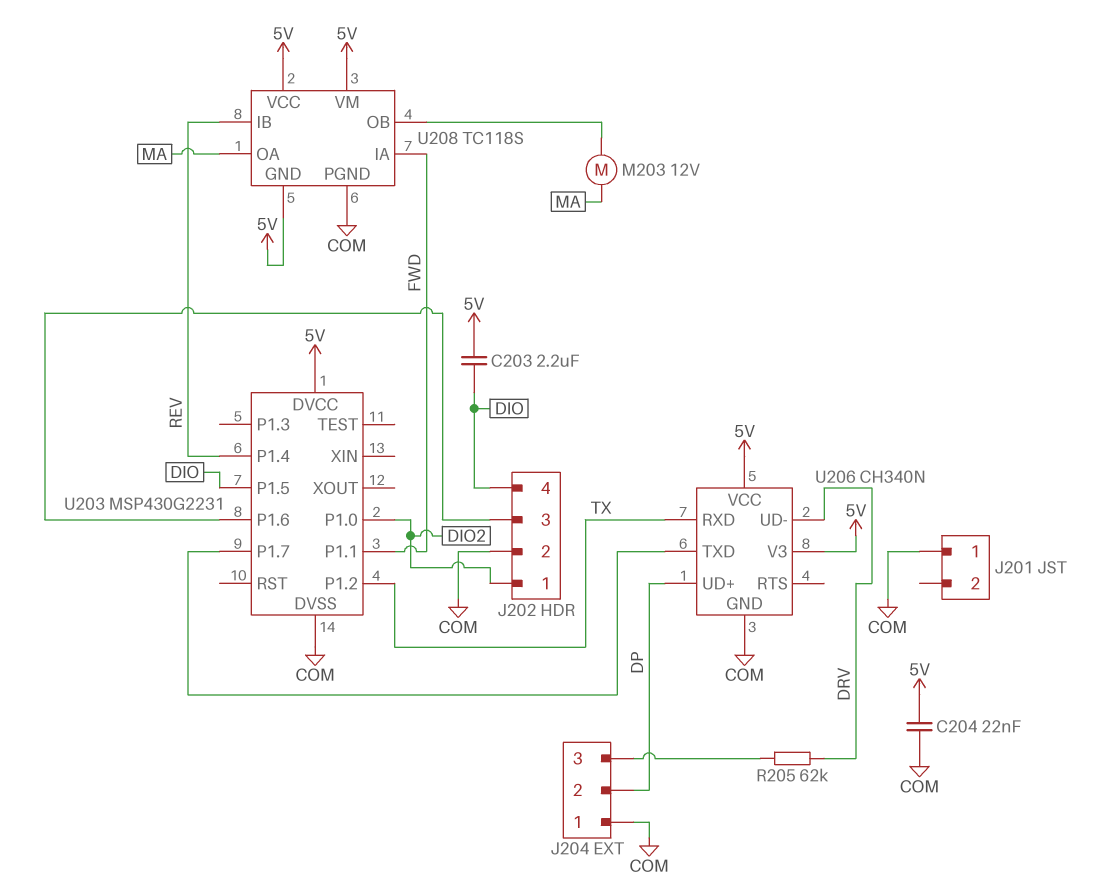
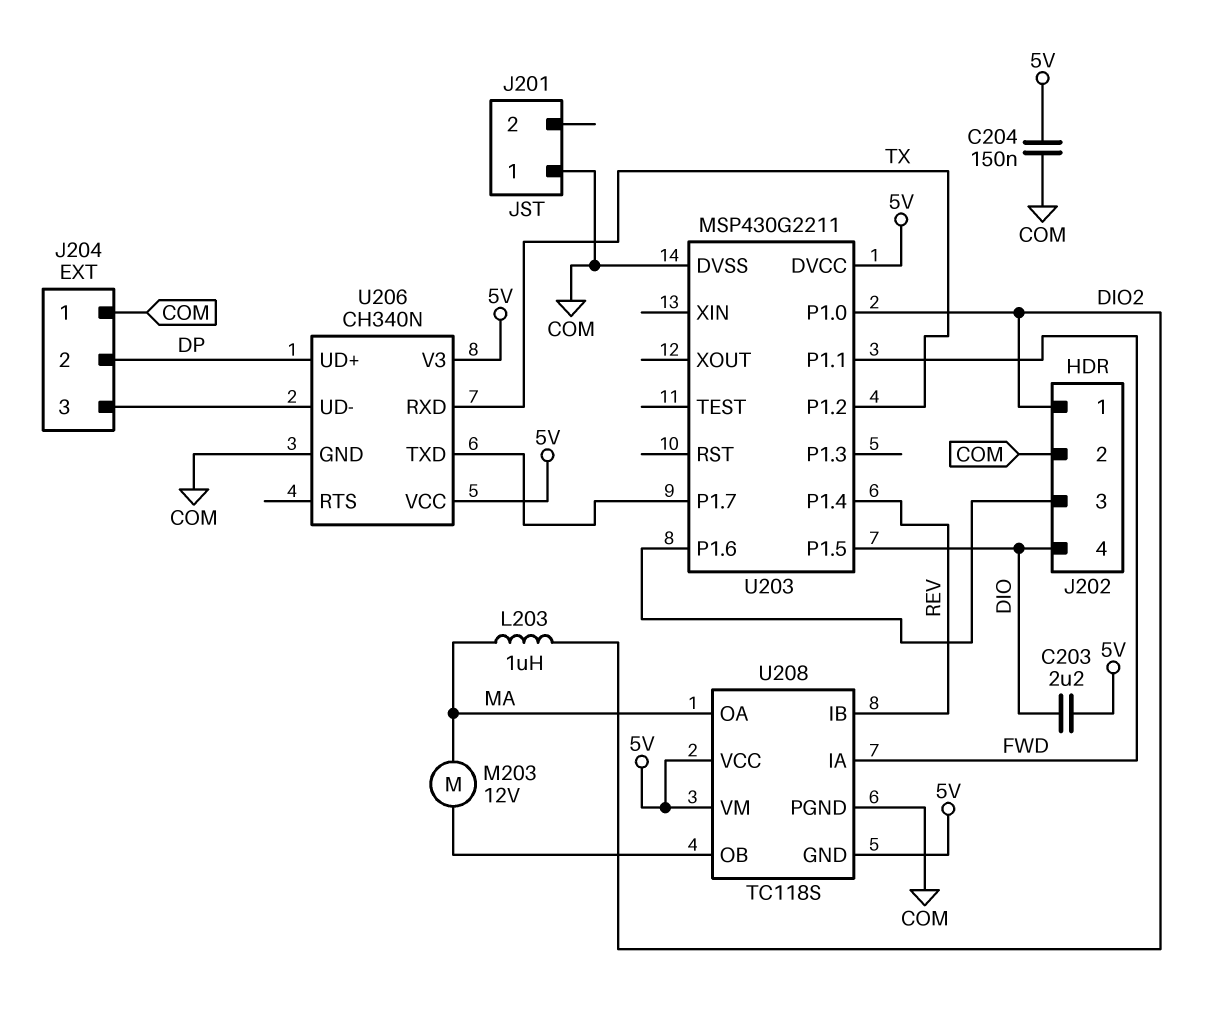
C204: 22nF (5V, COM) -> 150nF (5V, COM)
L203: none -> 1uH (DIO2, MA)
R205: 62k (DRV, J204/3) -> none
U203: MSP430G2231 -> MSP430G2211
U206 pin UD-: DRV -> J204/3

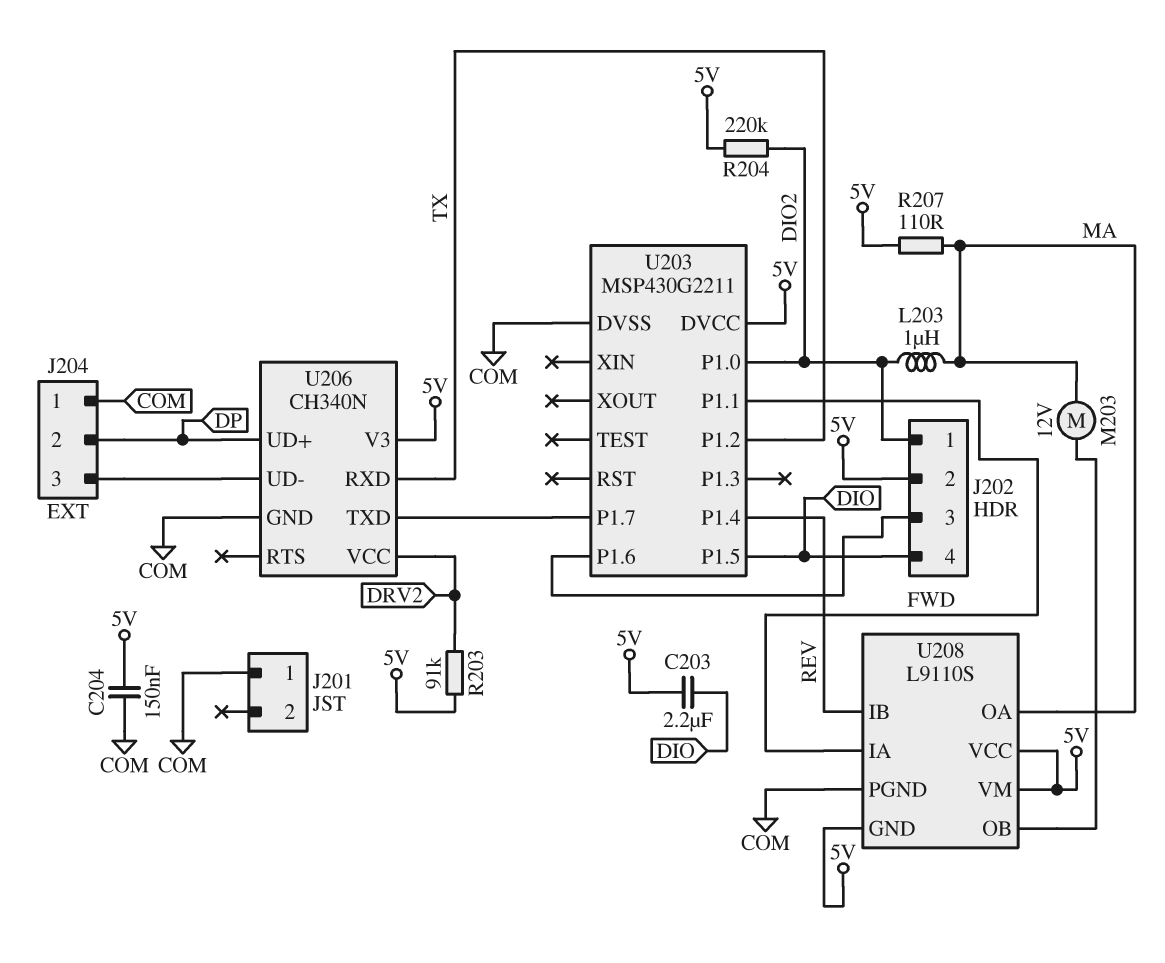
J202 pin 2: COM -> 5V
R203: none -> 91k (5V, DRV2)
R204: none -> 220k (5V, DIO2)
R207: none -> 110 (5V, MA)
U206 pin VCC: 5V -> DRV2
U208: TC118S -> L9110S

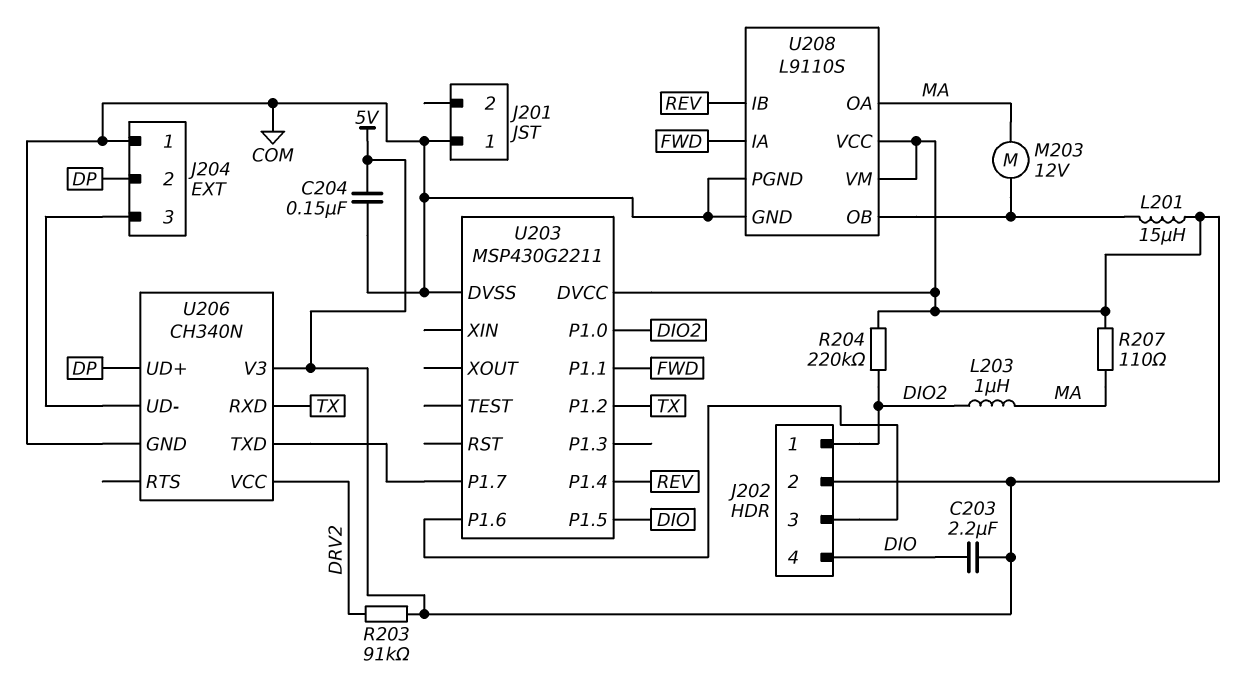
L201: none -> 15uH (5V, U208/OB)
U208 pin GND: 5V -> COM

